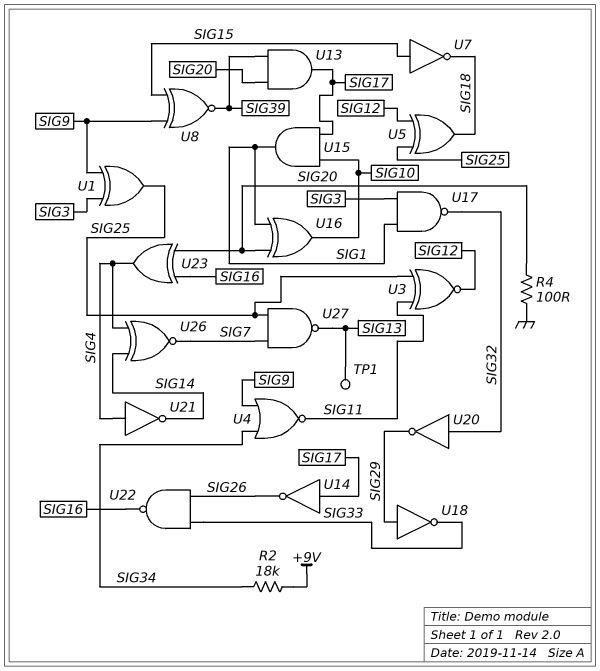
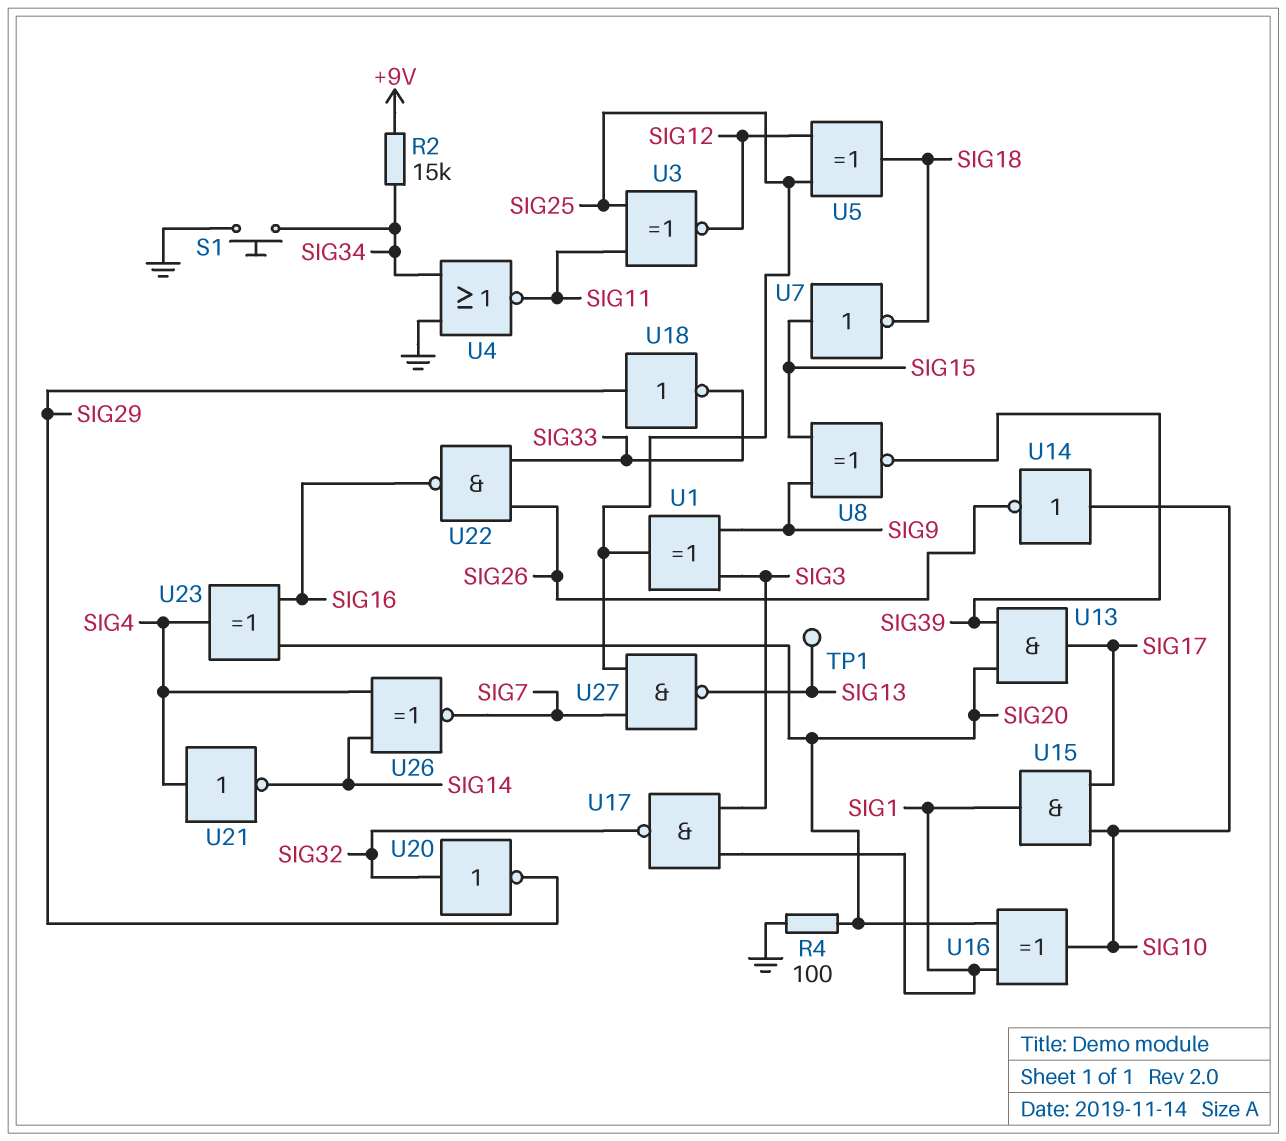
R2: 18k (+9V, SIG34) -> 15k (+9V, SIG34)
S1: none -> button (GND, SIG34)
U4: NOR (in SIG9, in SIG34, out SIG11) -> NOR (in GND, in SIG34, out SIG11)
U14: NOT (in SIG17, out SIG26) -> NOT (in SIG10, out SIG26)

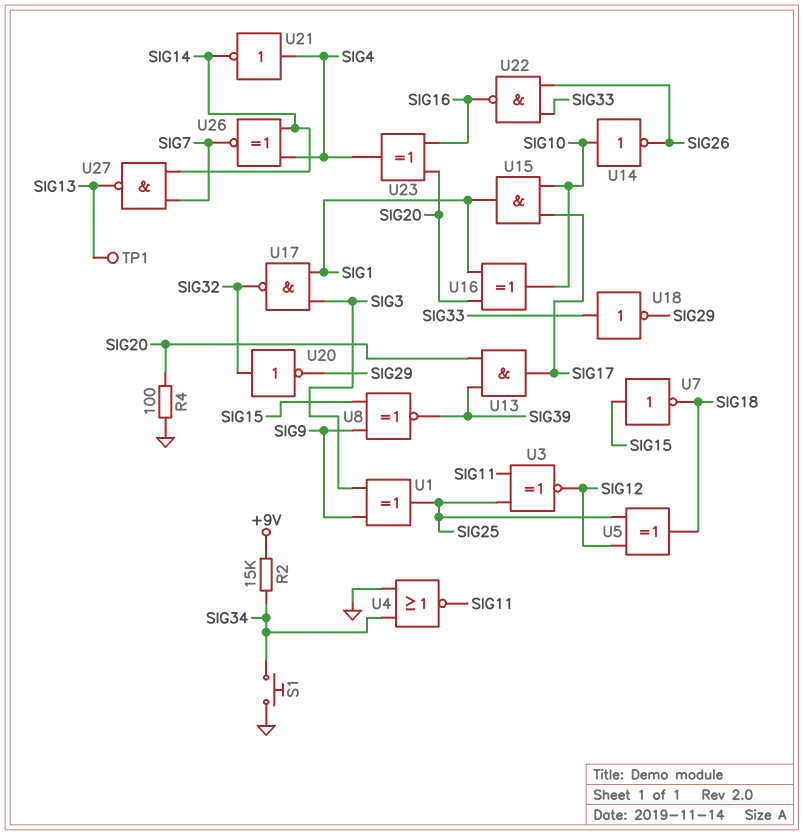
U18: NOT (in SIG29, out SIG33) -> NOT (in SIG33, out SIG29)
U27: NAND (in SIG7, in SIG25, out SIG13) -> NAND (in SIG7, in SIG14, out SIG13)

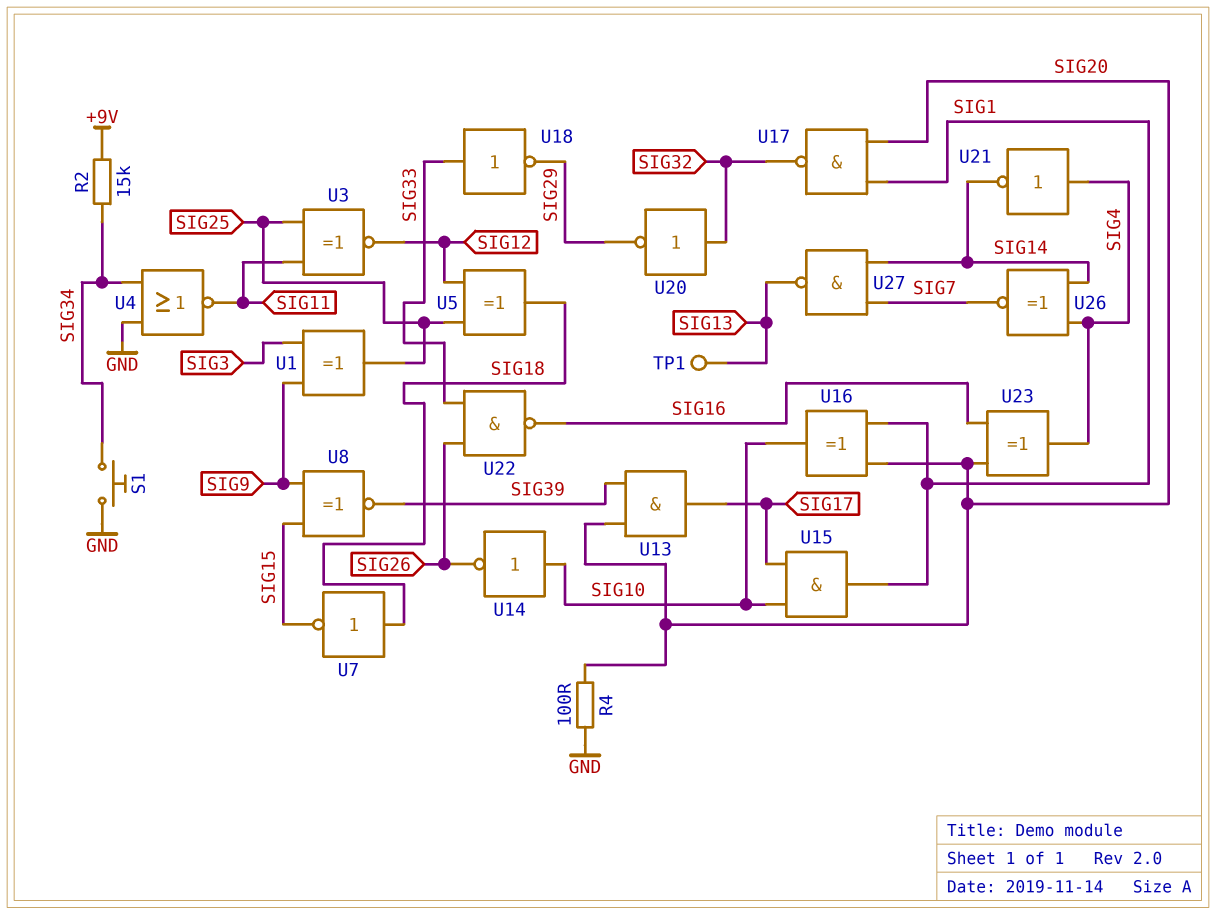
U7: NOT (in SIG15, out SIG18) -> NOT (in SIG18, out SIG15)
U17: NAND (in SIG1, in SIG3, out SIG32) -> NAND (in SIG1, in SIG20, out SIG32)

